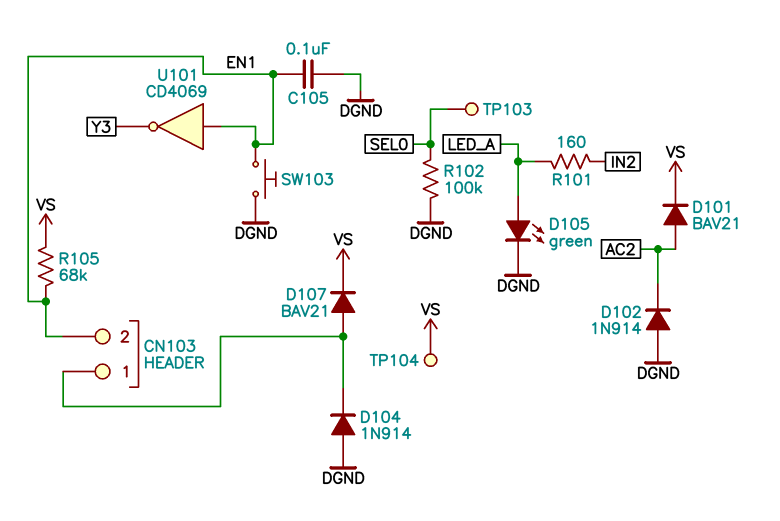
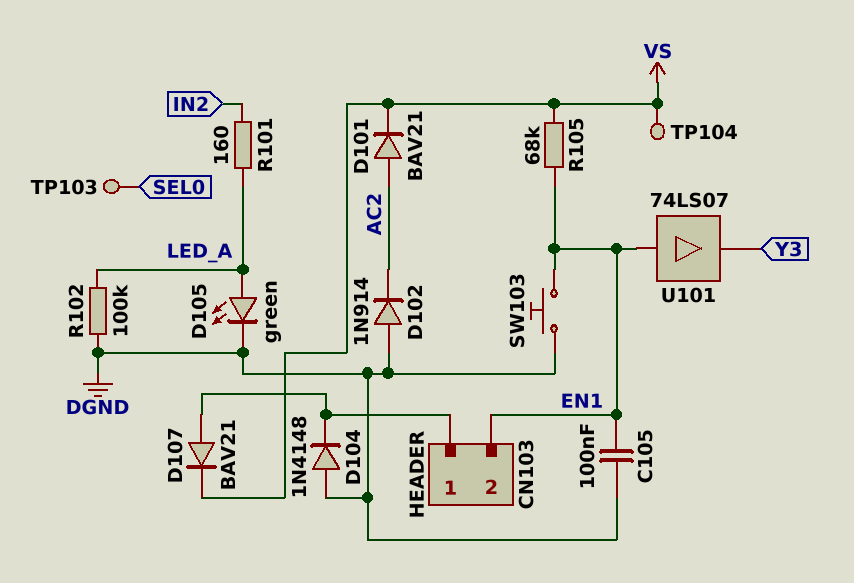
D104: diode 1N914 (A DGND, K CN103/1) -> diode 1N4148 (A DGND, K CN103/1)
R102: 100k (DGND, SEL0) -> 100k (DGND, LED_A)
U101: NOT CD4069 (in EN1, out Y3) -> buffer 74LS07 (in EN1, out Y3)

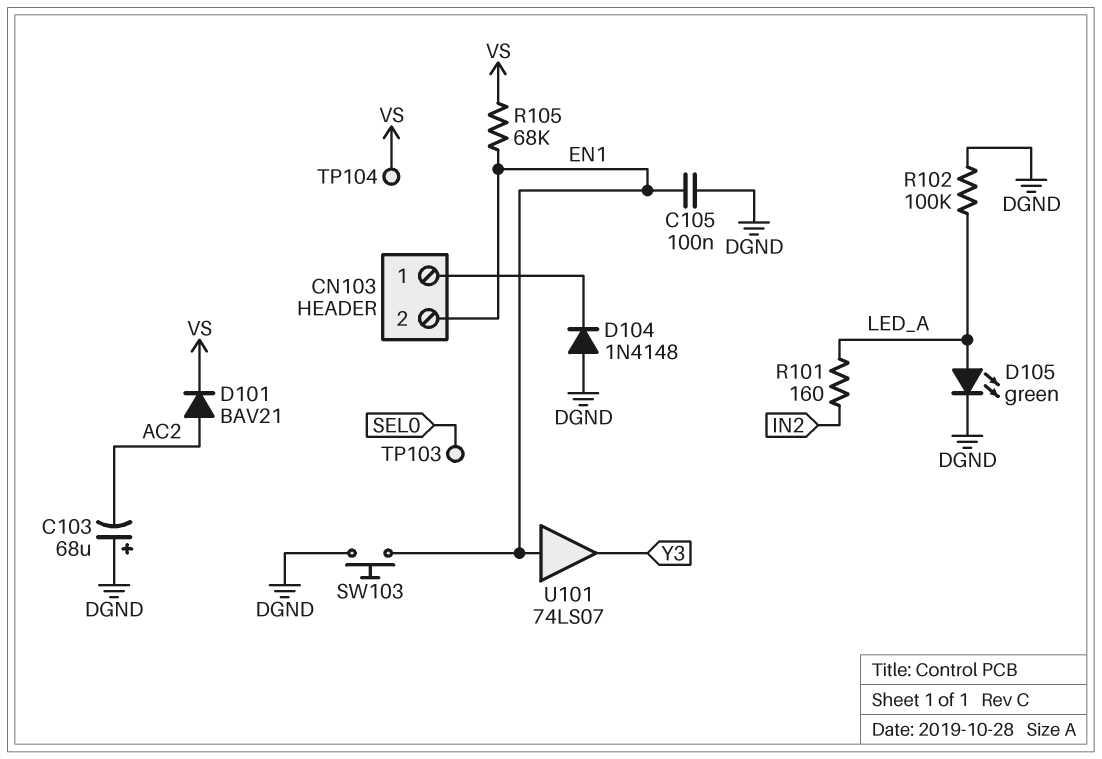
C103: none -> 68uF (plus DGND, minus AC2)
D102: diode 1N914 (A DGND, K AC2) -> none
D107: diode BAV21 (A CN103/1, K VS) -> none

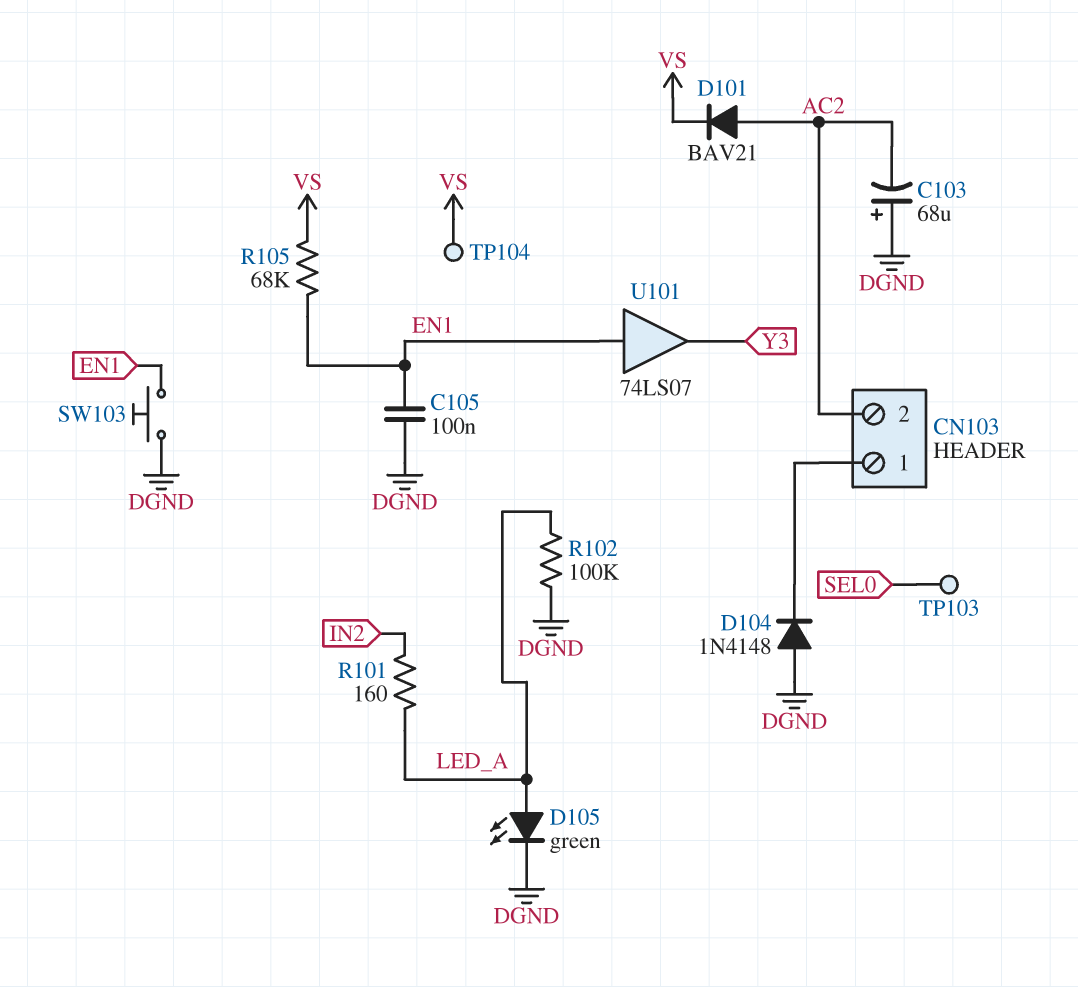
CN103 pin 2: EN1 -> AC2

